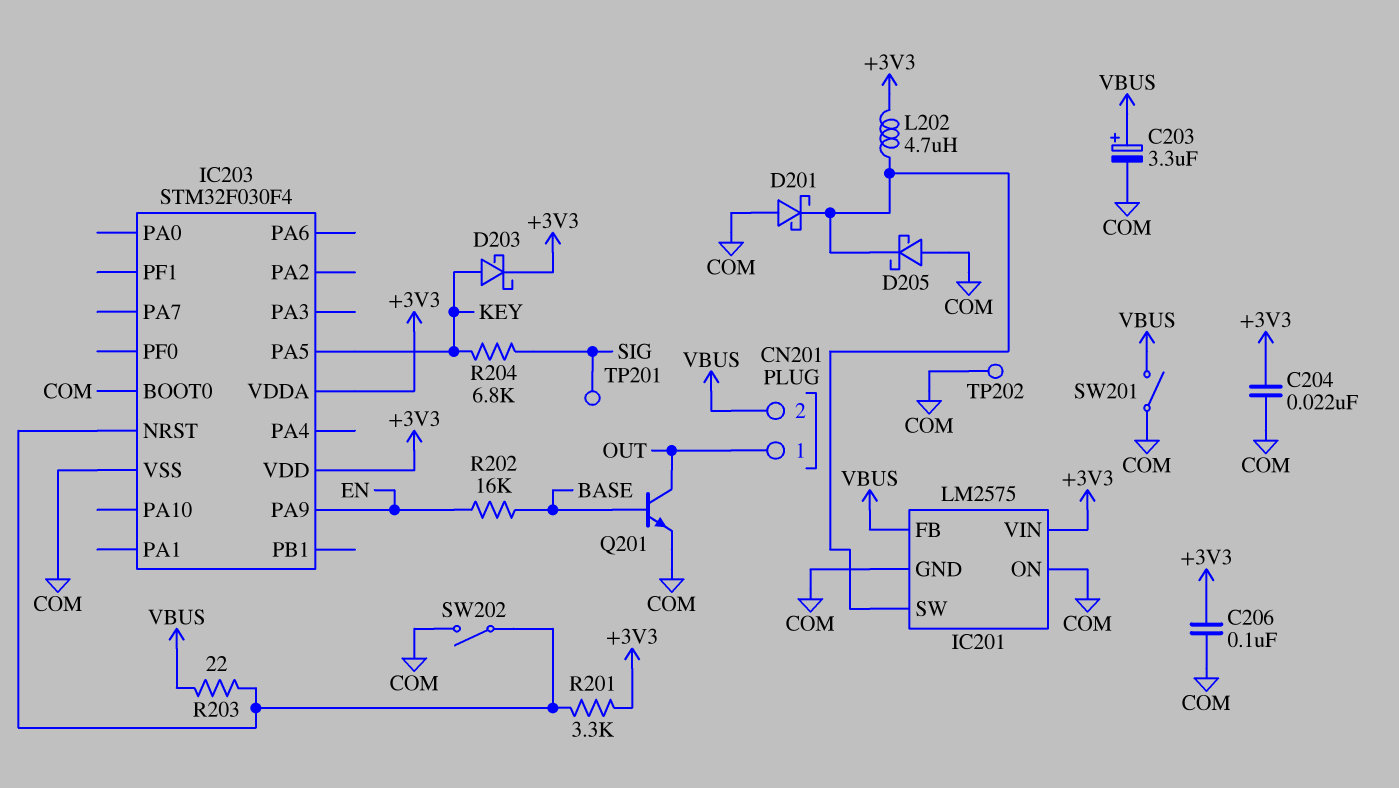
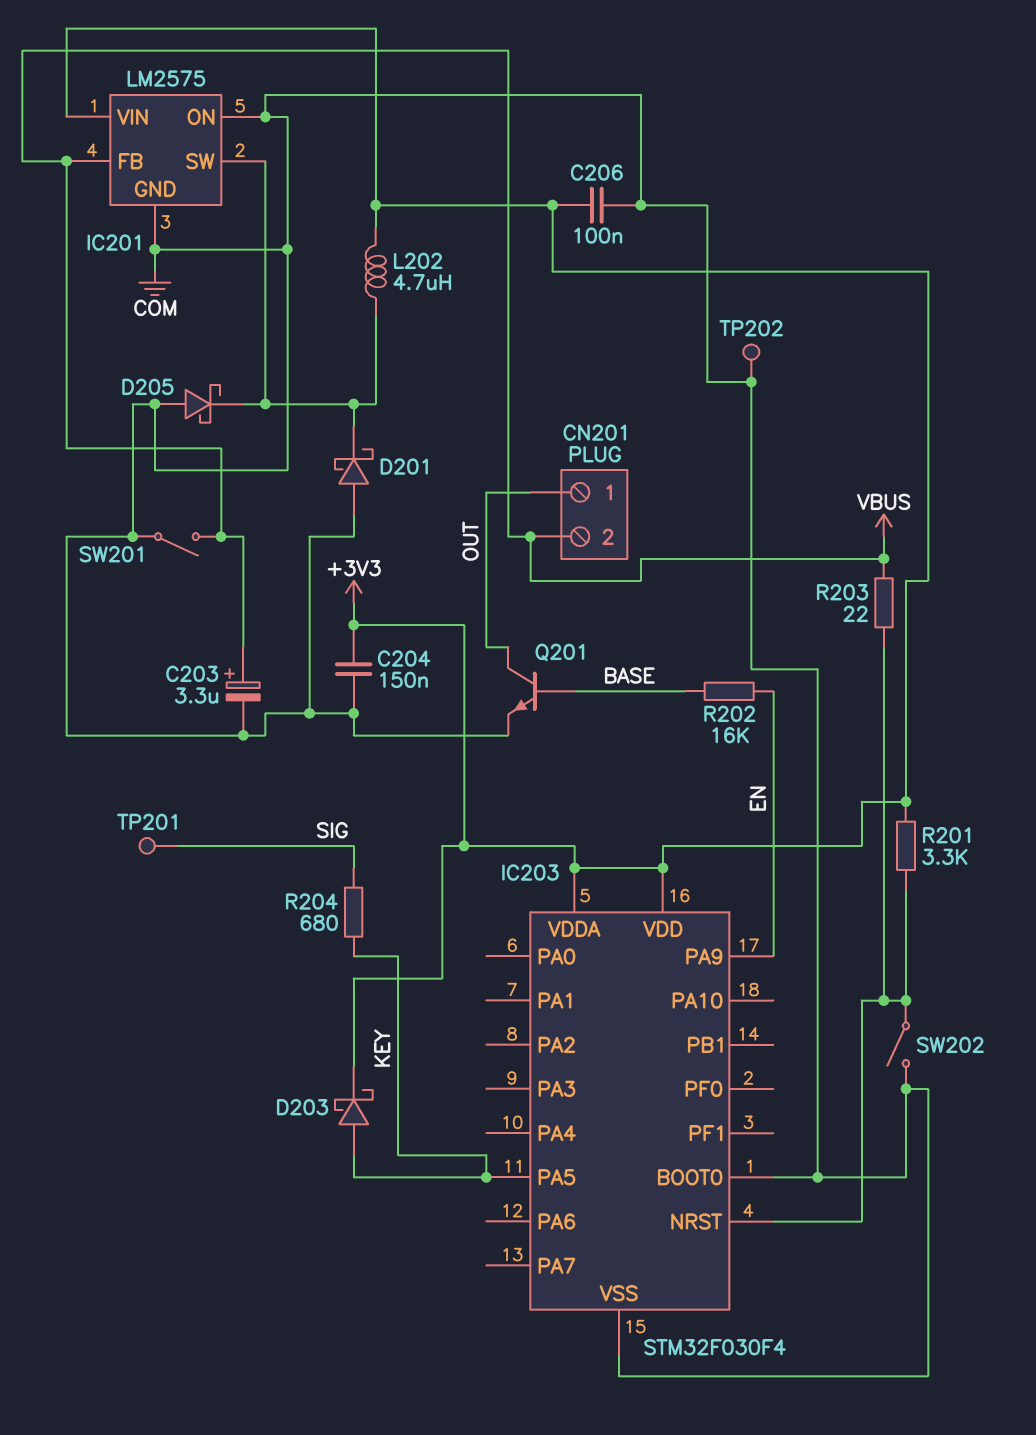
C204: 22nF (+3V3, COM) -> 150nF (+3V3, COM)
R204: 6.8k (KEY, SIG) -> 680 (KEY, SIG)

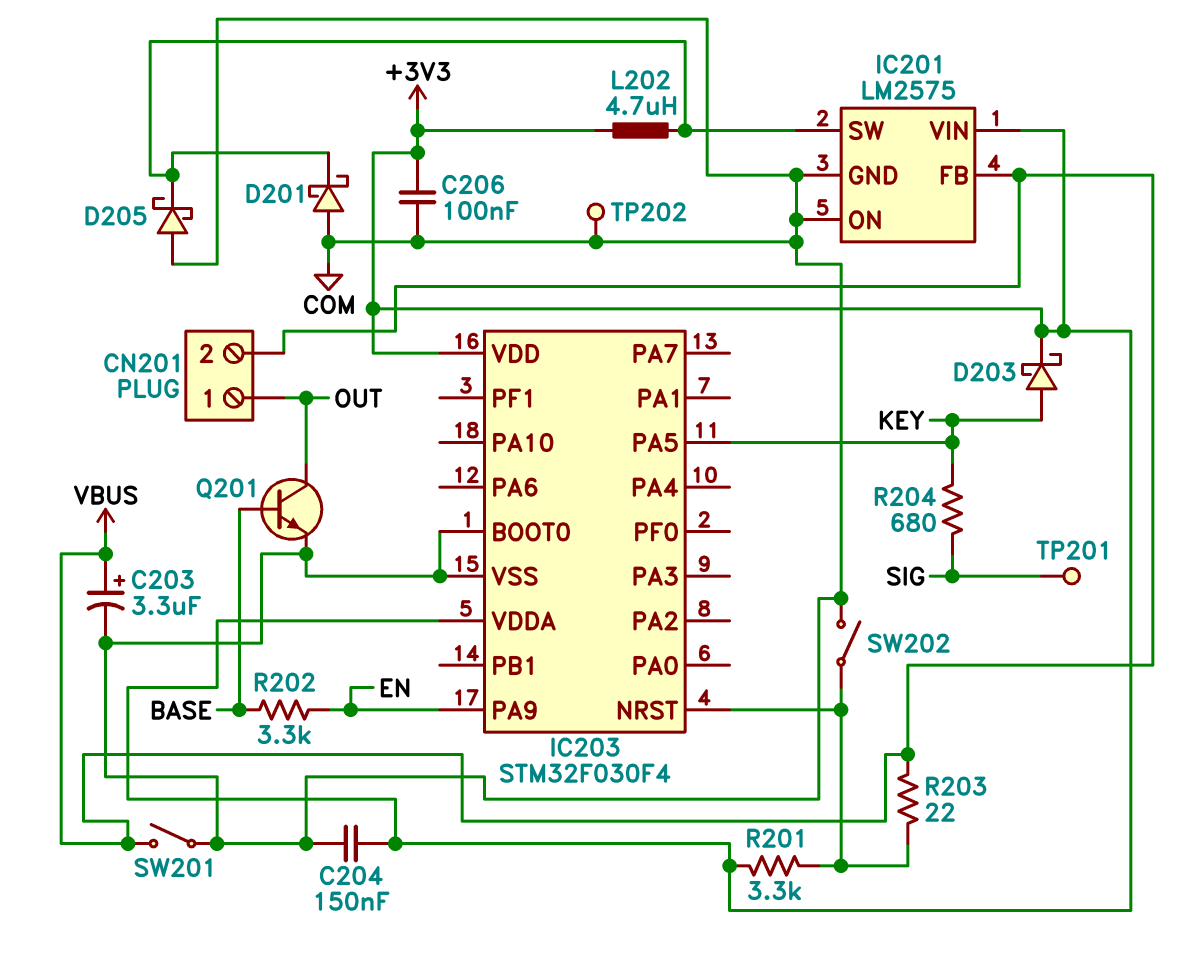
R202: 16k (BASE, EN) -> 3.3k (BASE, EN)

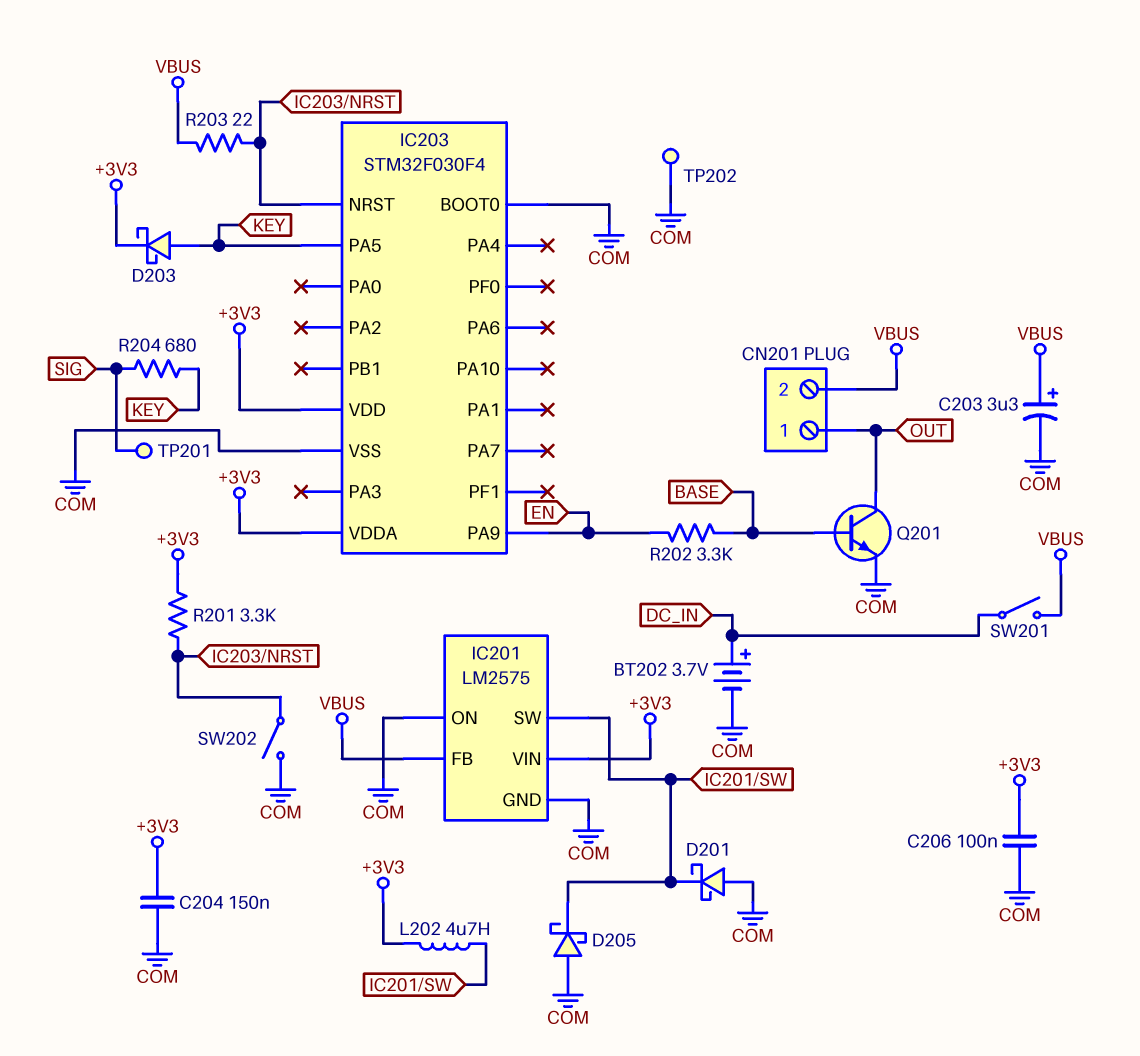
BT202: none -> 3.7V (plus DC_IN, minus COM)
SW201: switch (COM, VBUS) -> switch (DC_IN, VBUS)

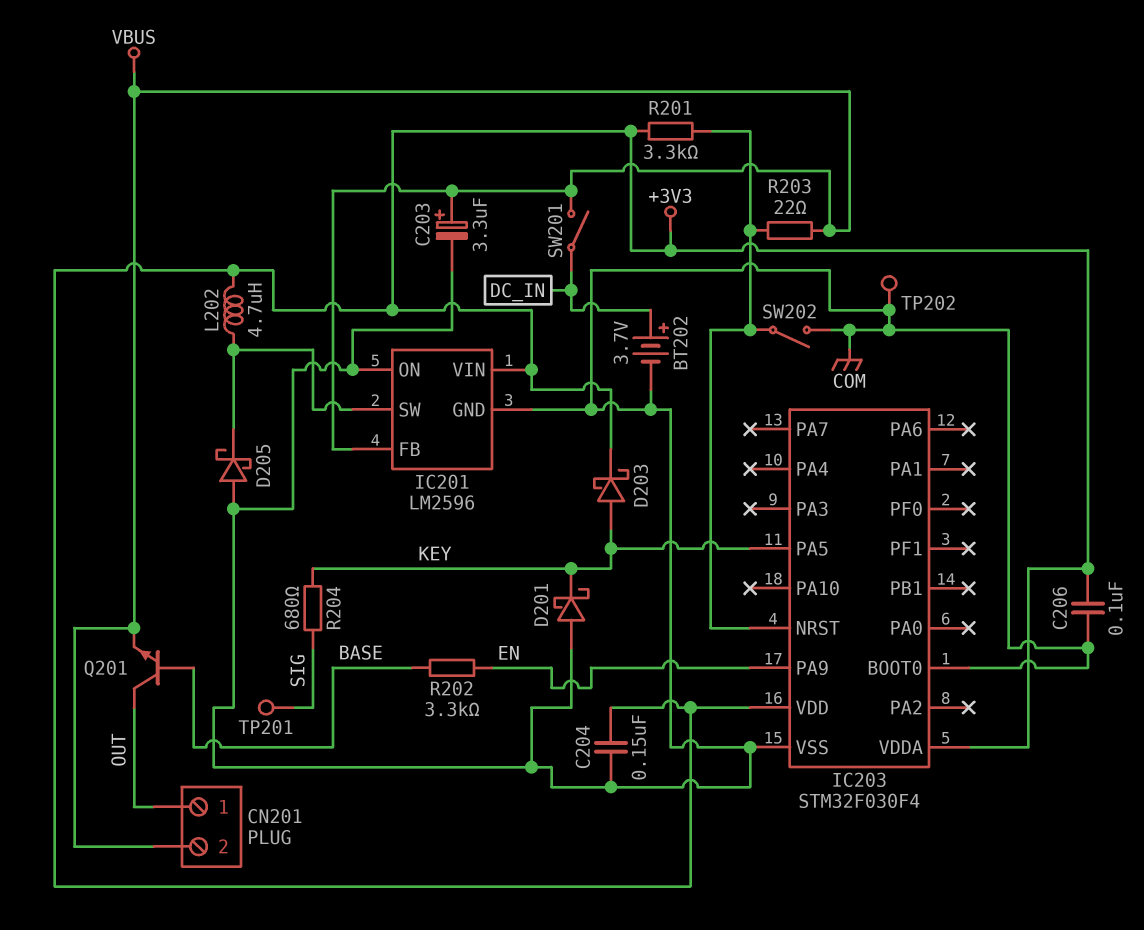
D201: schottky (A COM, K IC201/SW) -> schottky (A COM, K KEY)
IC201: LM2575 -> LM2596
Q201: NPN (B BASE, C OUT, E COM) -> NPN (B BASE, C OUT, E VBUS)

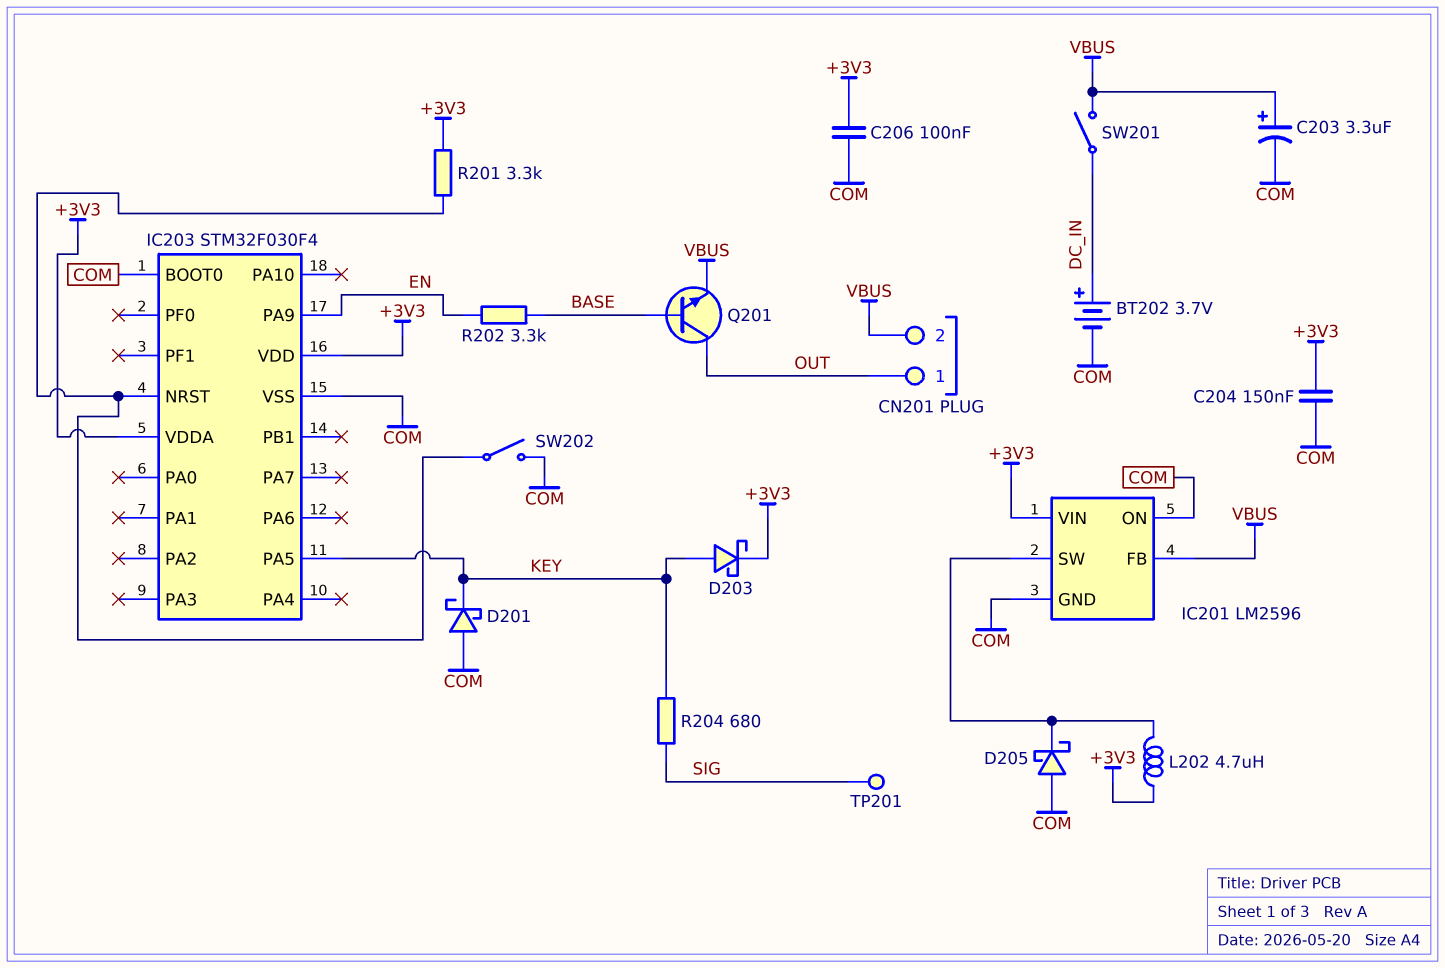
R203: 22 (IC203/NRST, VBUS) -> none
TP202: test point (COM) -> none

